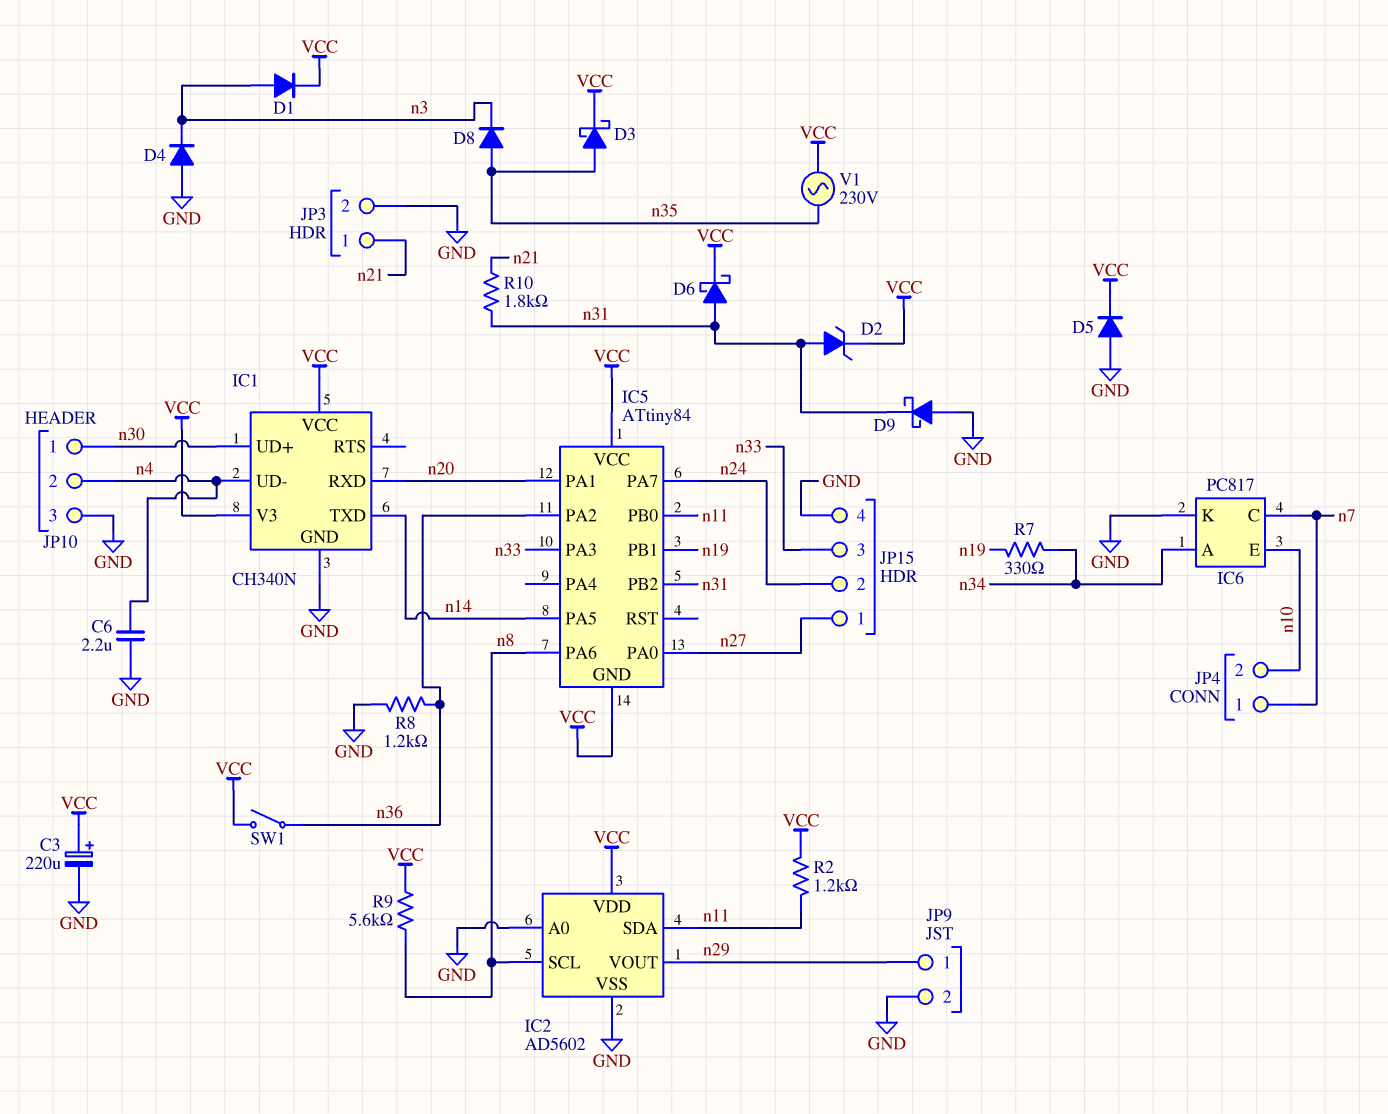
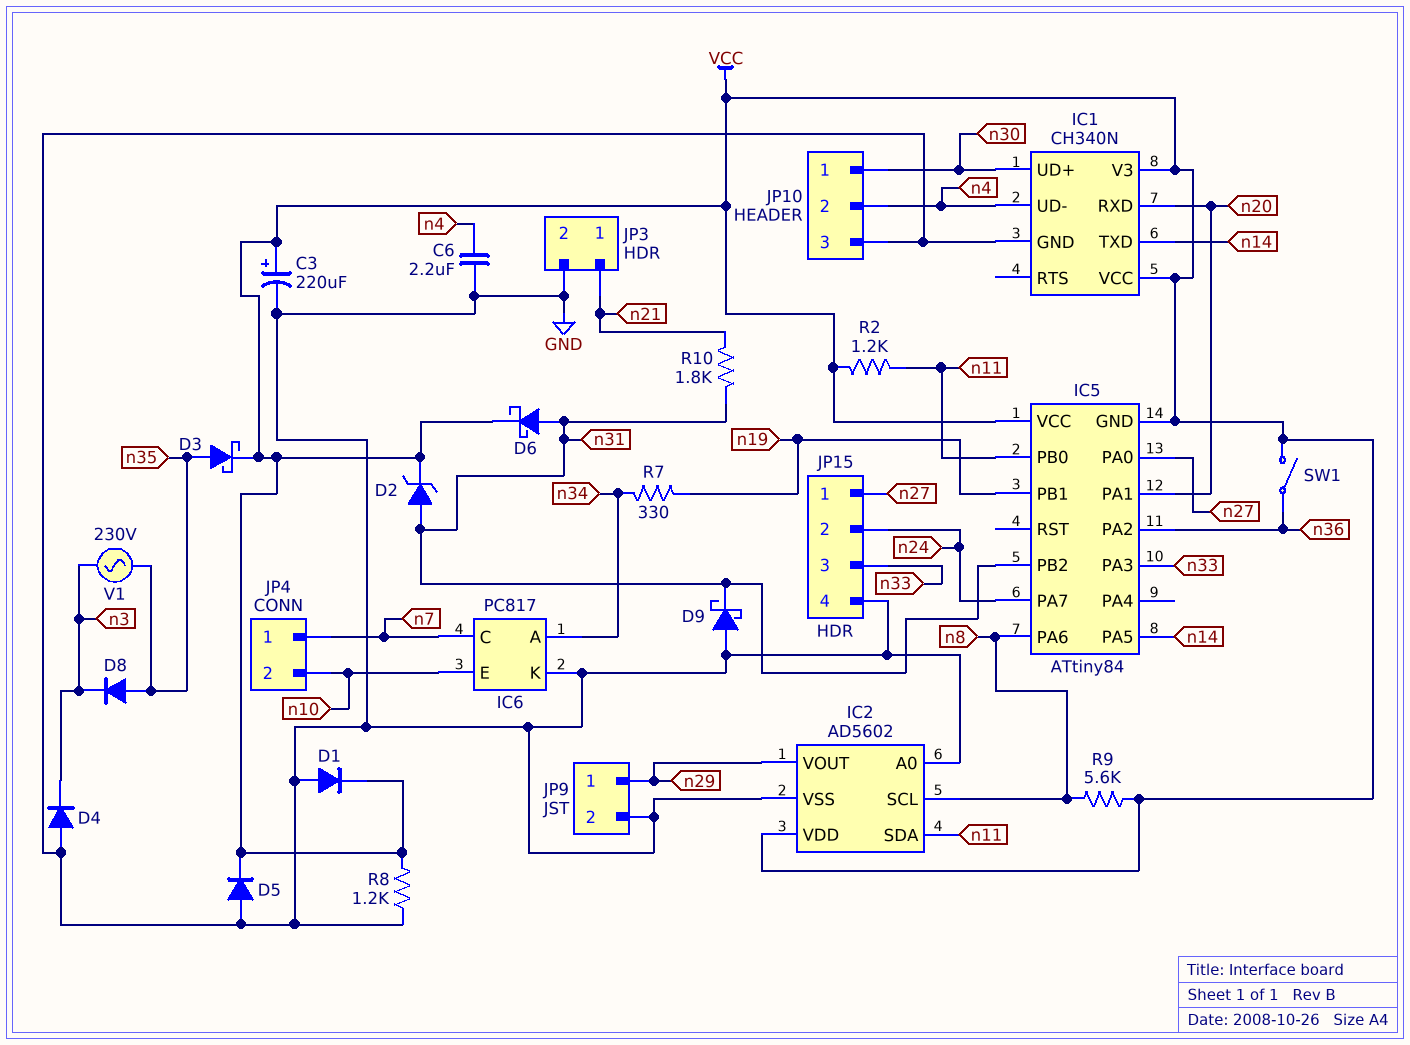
D1: diode (A n3, K VCC) -> diode (A GND, K VCC)
R8: 1.2k (GND, n36) -> 1.2k (GND, VCC)
V1: AC 230V (VCC, n35) -> AC 230V (n3, n35)

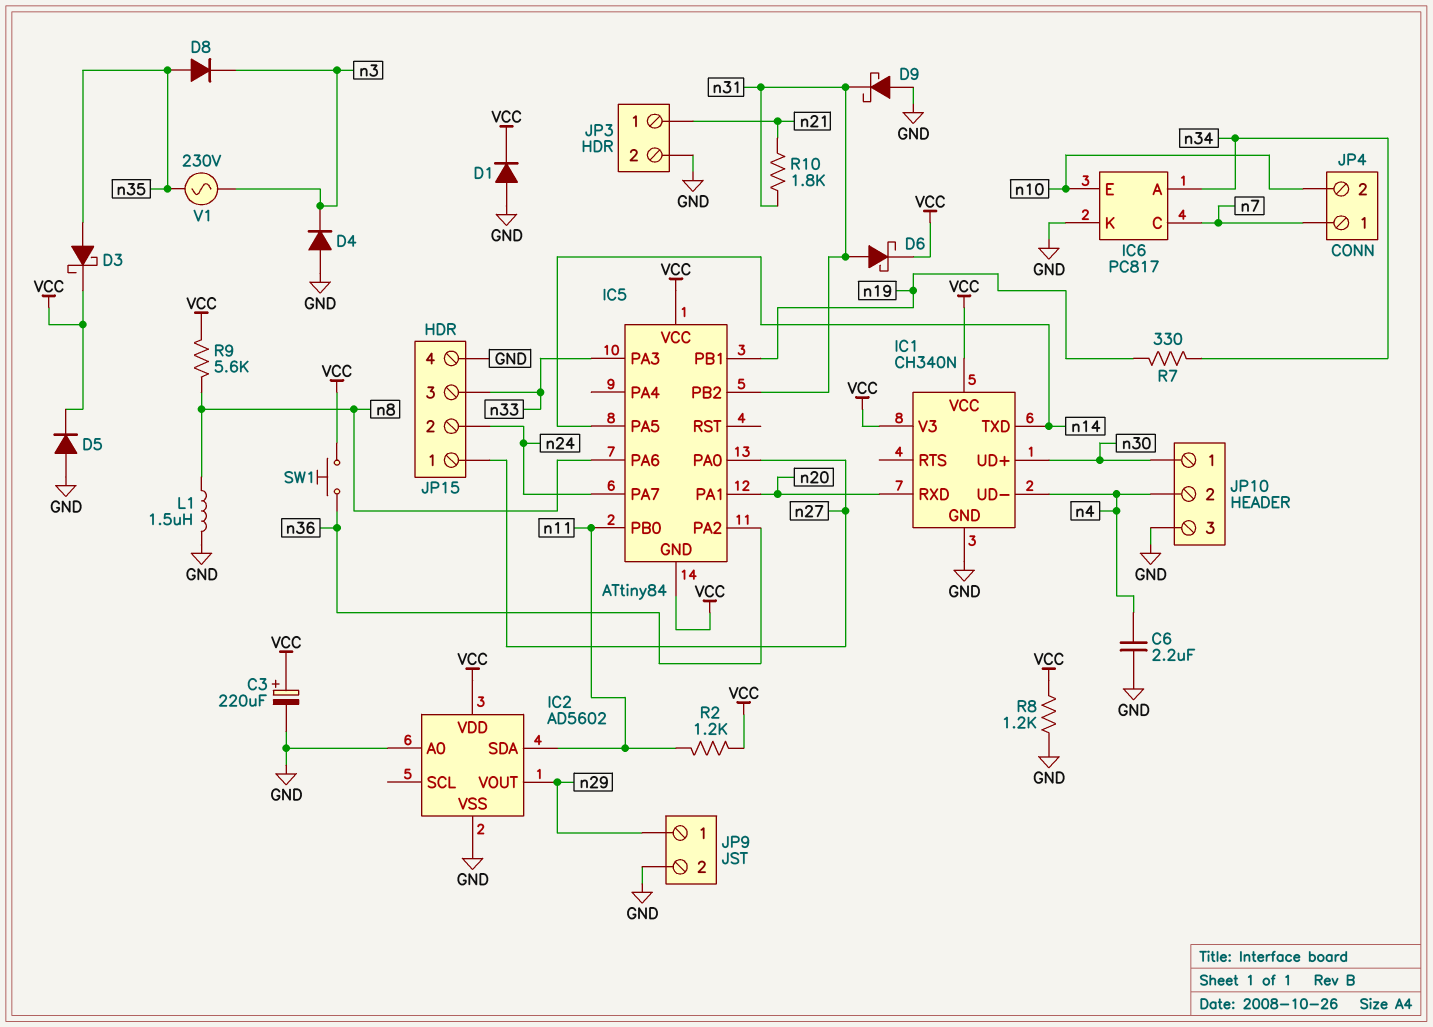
D2: zener (A n31, K VCC) -> none
IC2 pin SCL: n8 -> none
L1: none -> 1.5uH (GND, n8)
SW1: switch (VCC, n36) -> button (VCC, n36)

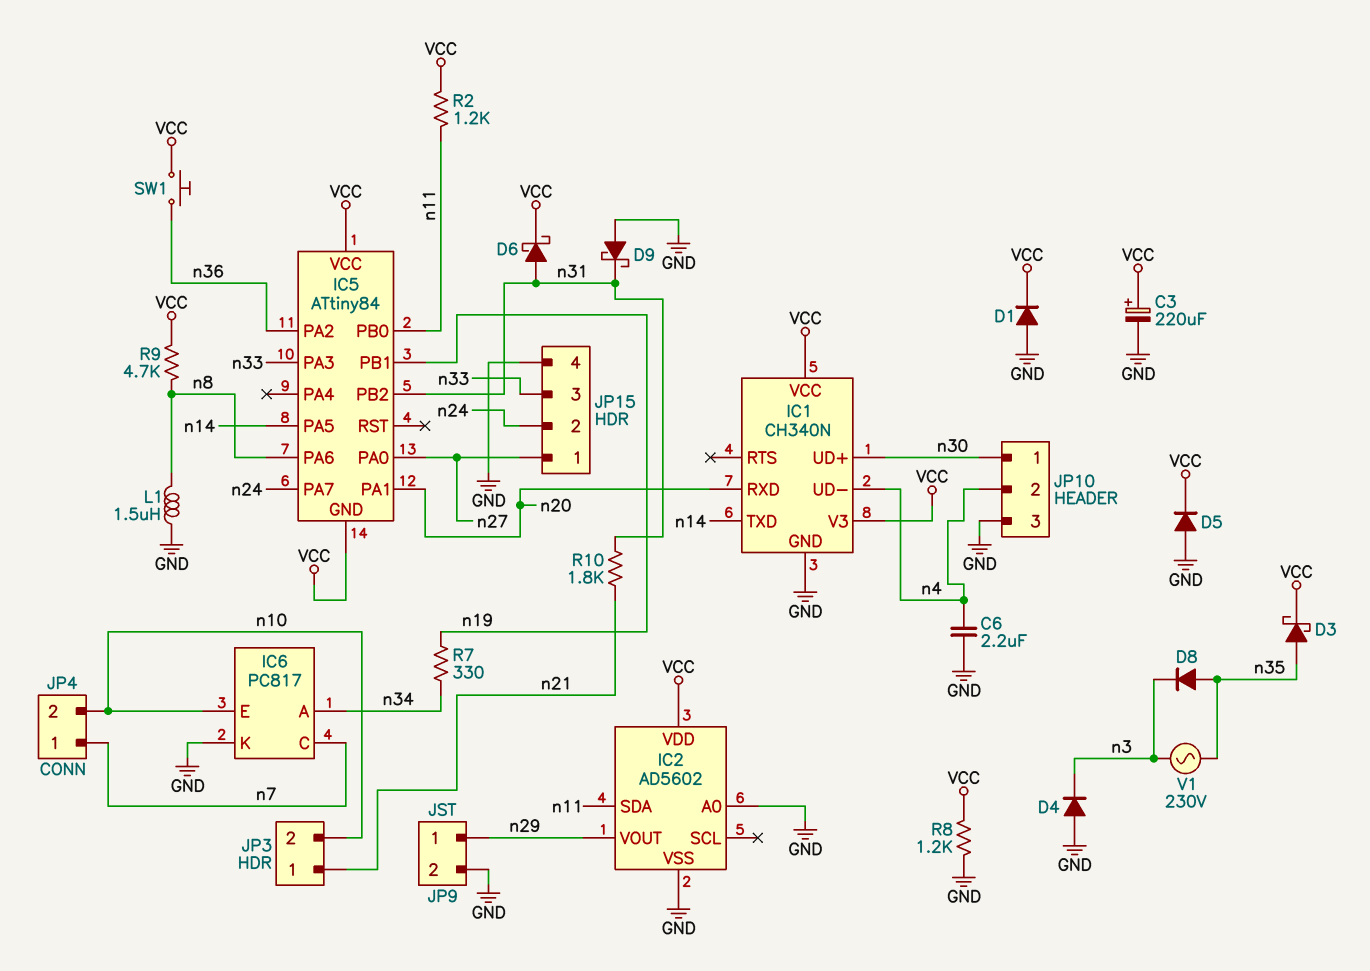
JP3 pin 2: GND -> n10
R9: 5.6k (VCC, n8) -> 4.7k (VCC, n8)

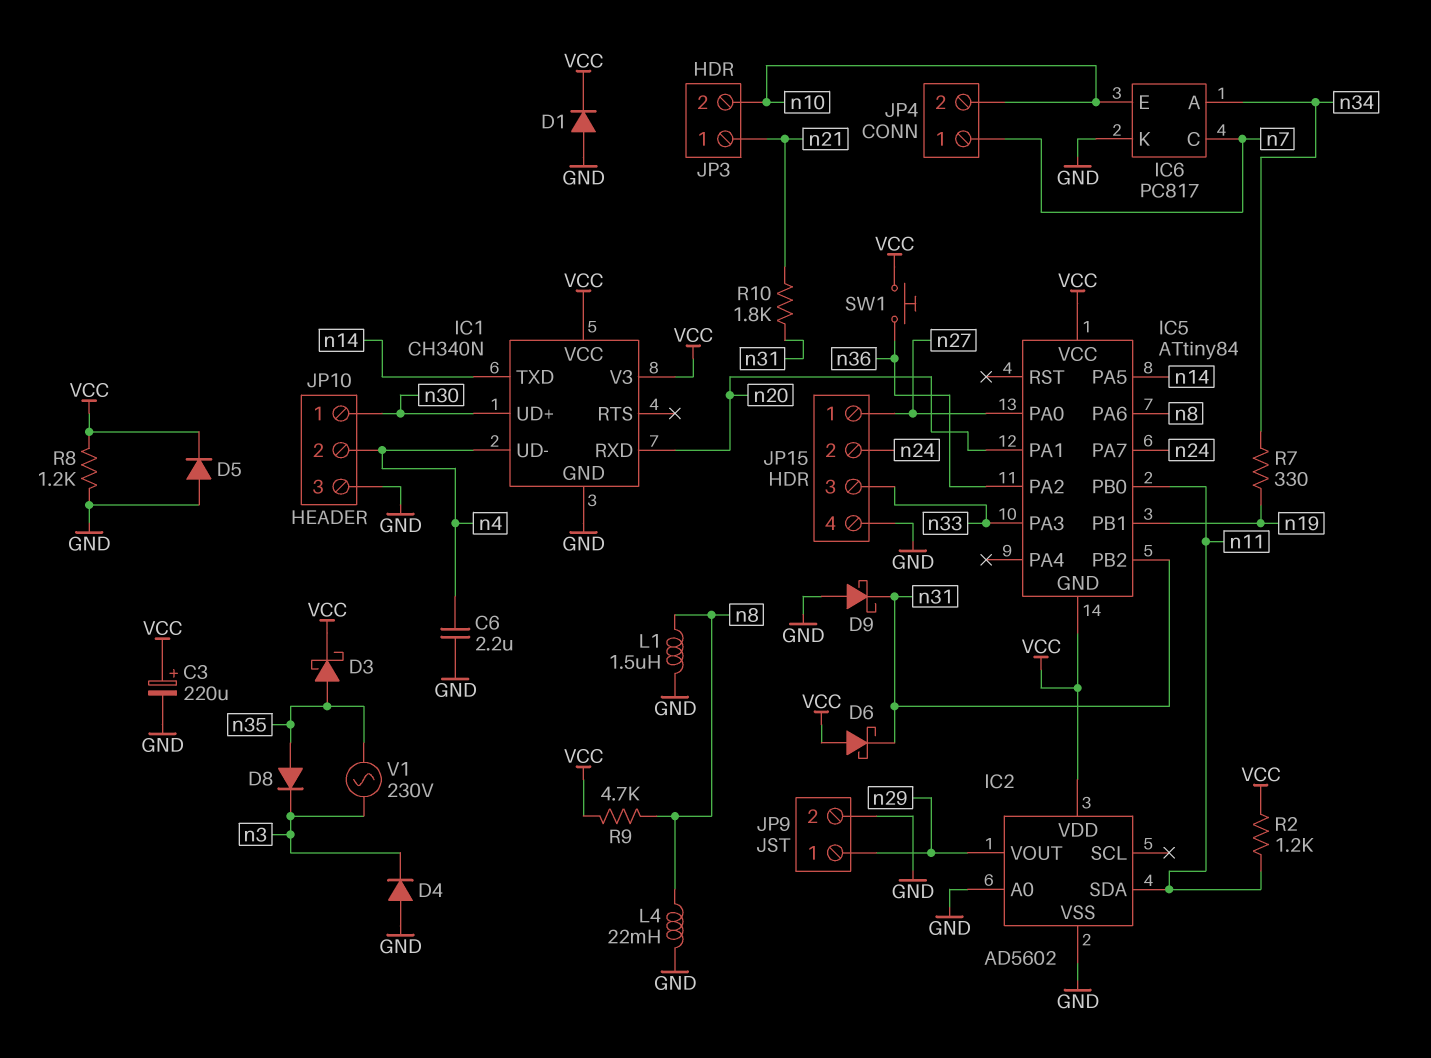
D6: schottky (A n31, K VCC) -> schottky (A VCC, K n31)
L4: none -> 22mH (GND, n8)

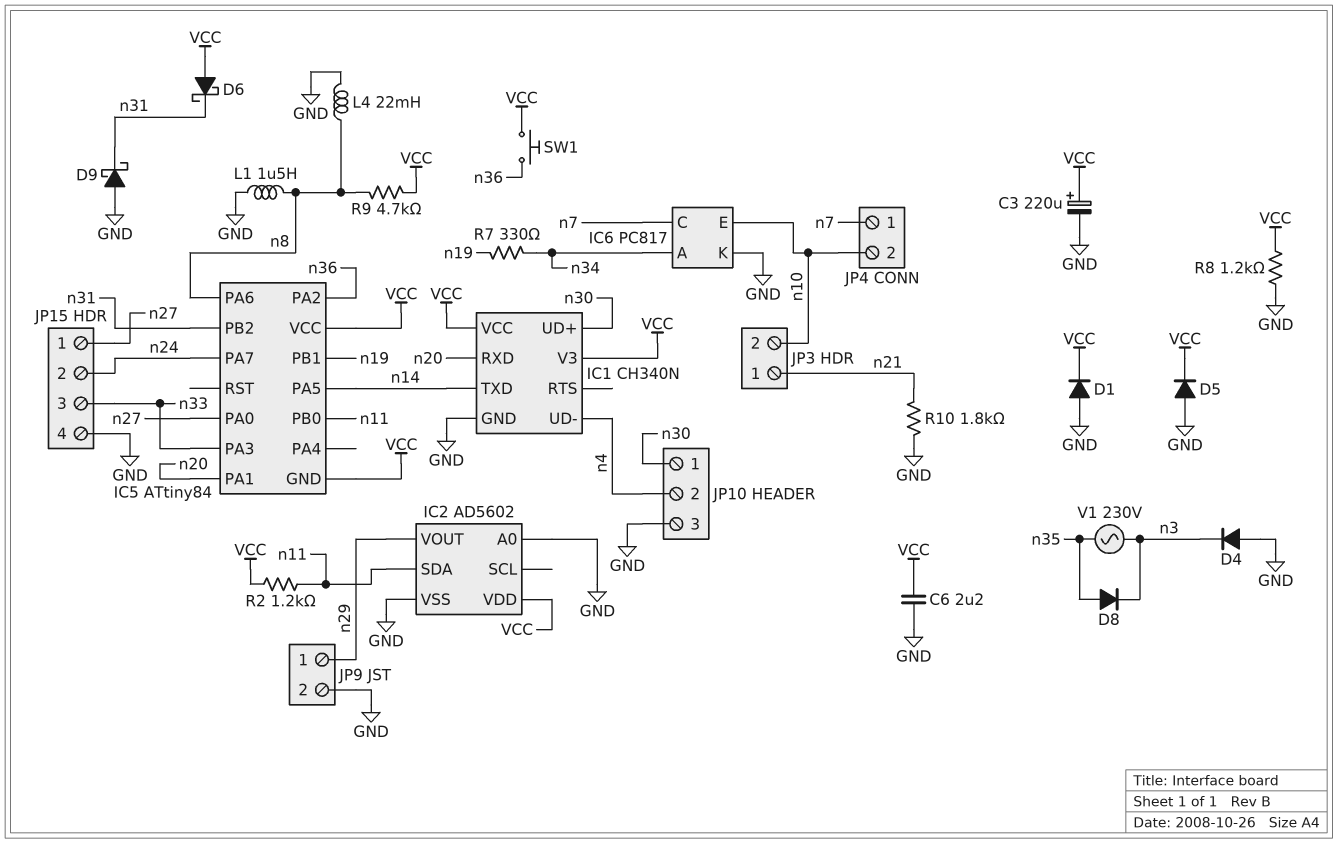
C6: 2.2uF (GND, n4) -> 2.2uF (GND, VCC)
D3: schottky (A n35, K VCC) -> none
R10: 1.8k (n21, n31) -> 1.8k (GND, n21)

